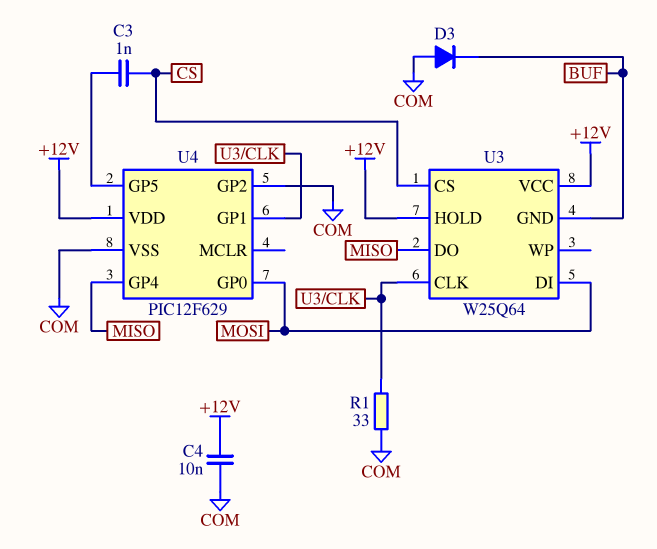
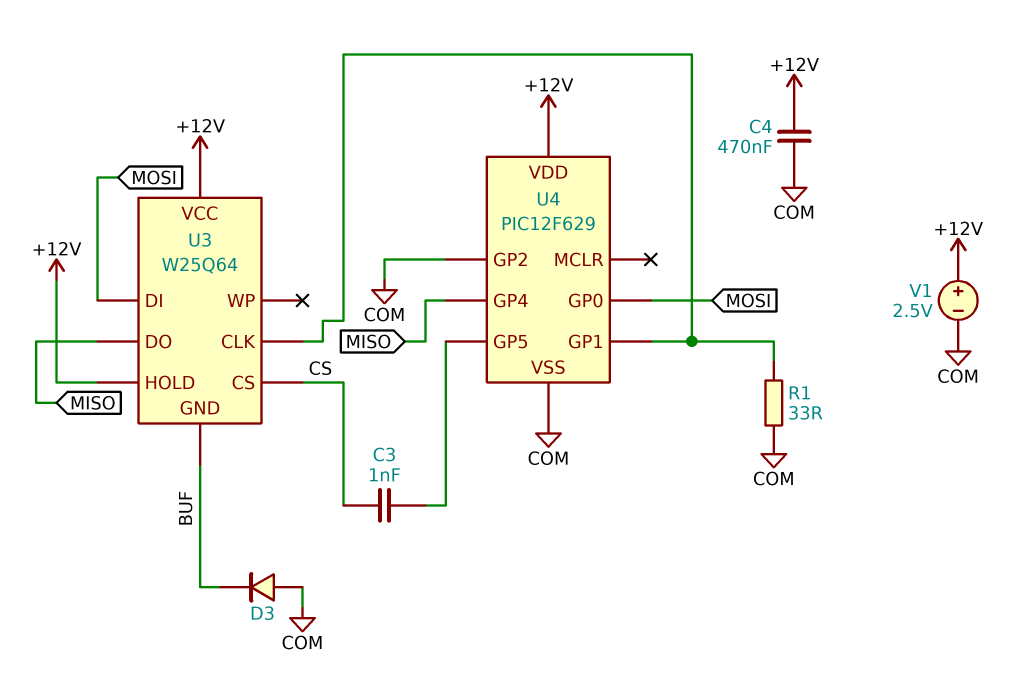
C4: 10nF (+12V, COM) -> 470nF (+12V, COM)
V1: none -> 2.5V (plus +12V, minus COM)

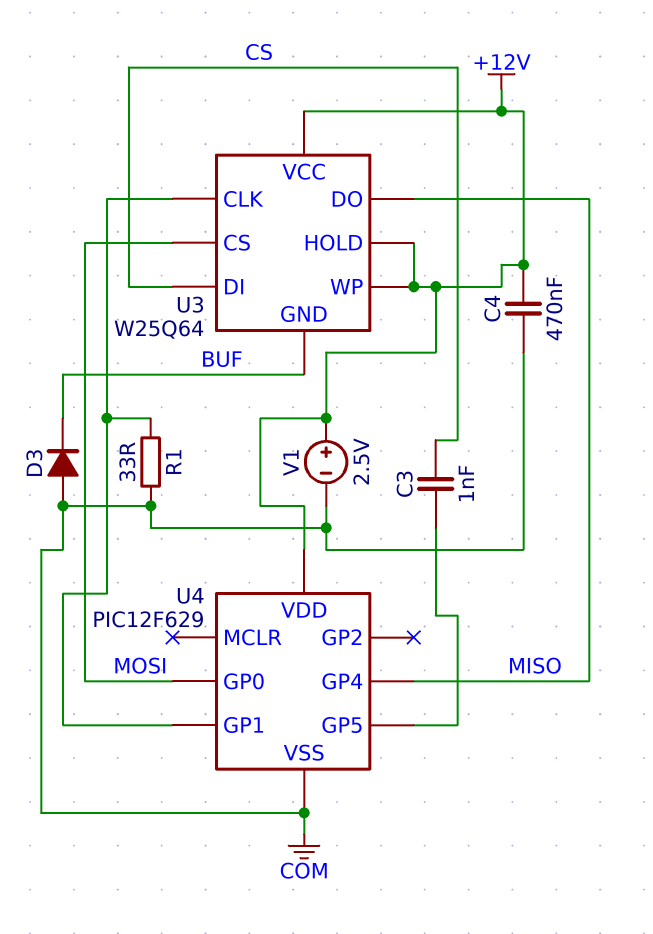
U3 pin CS: CS -> MOSI
U3 pin DI: MOSI -> CS
U3 pin WP: none -> +12V
U4 pin GP2: COM -> none

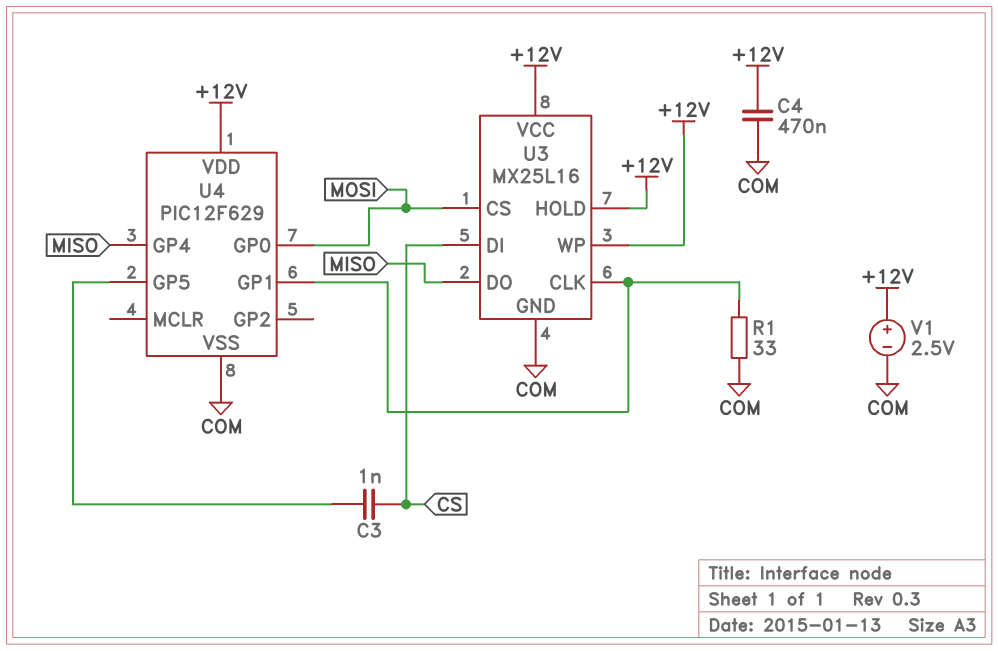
D3: diode (A COM, K BUF) -> none
U3: W25Q64 -> MX25L16
U3 pin GND: BUF -> COM

